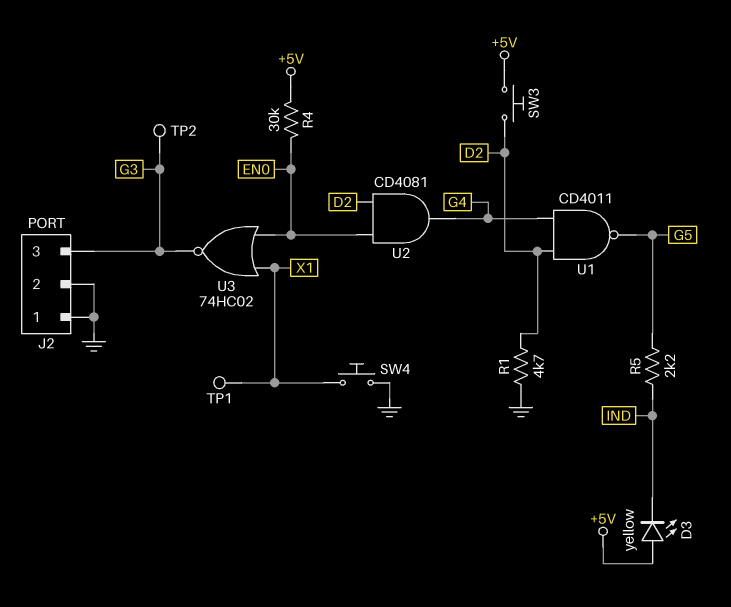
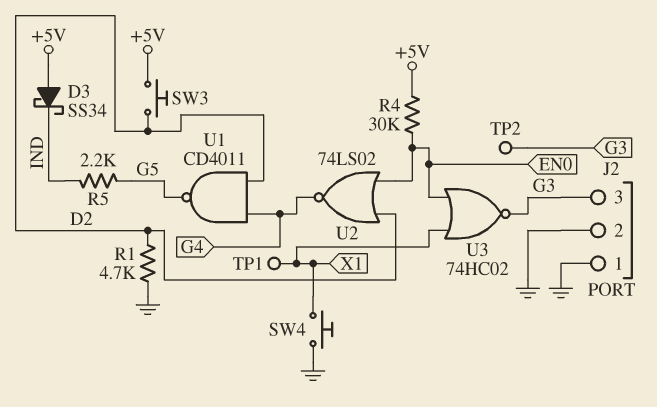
D3: LED yellow (A +5V, K IND) -> schottky SS34 (A +5V, K IND)
U2: AND CD4081 (in D2, in EN0, out G4) -> NOR 74LS02 (in D2, in EN0, out G4)

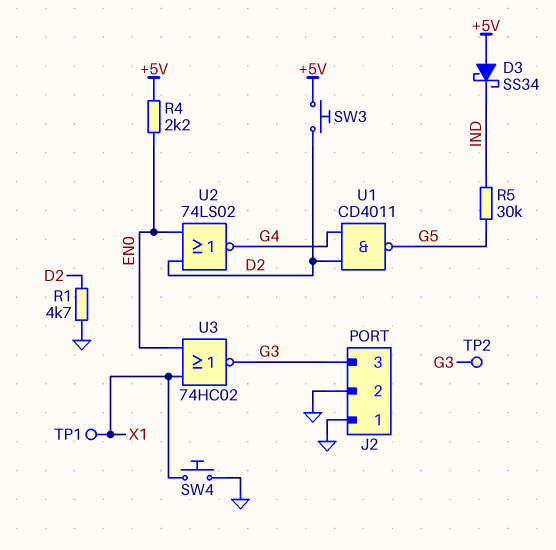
R4: 30k (+5V, EN0) -> 2.2k (+5V, EN0)
R5: 2.2k (G5, IND) -> 30k (G5, IND)

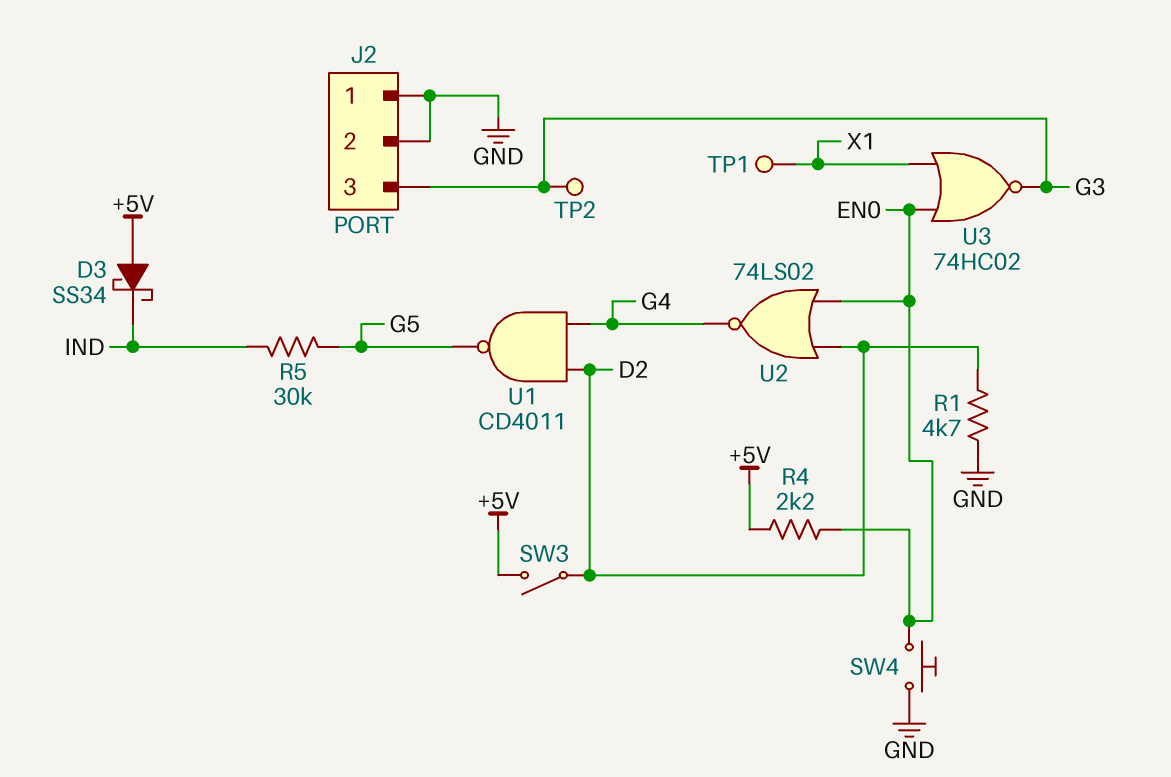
SW3: button (+5V, D2) -> switch (+5V, D2)
SW4: button (GND, X1) -> button (EN0, GND)

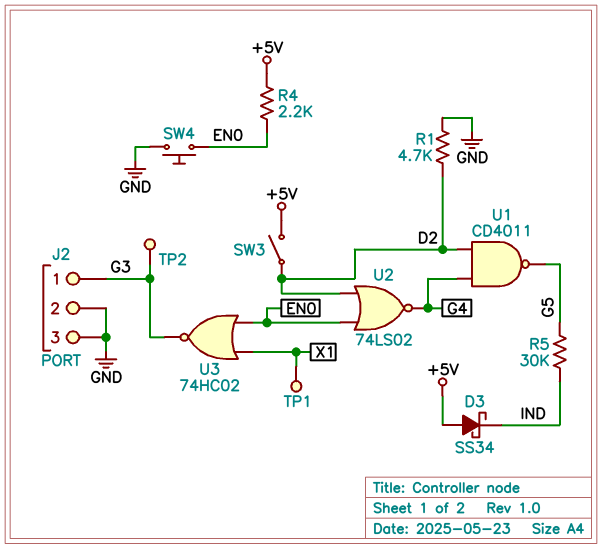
J2 pin 1: GND -> G3
J2 pin 3: G3 -> GND

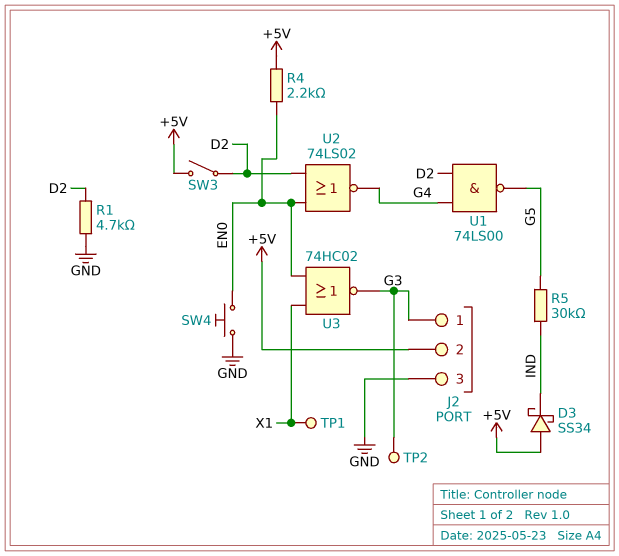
J2 pin 2: GND -> +5V
U1: NAND CD4011 (in D2, in G4, out G5) -> NAND 74LS00 (in D2, in G4, out G5)

